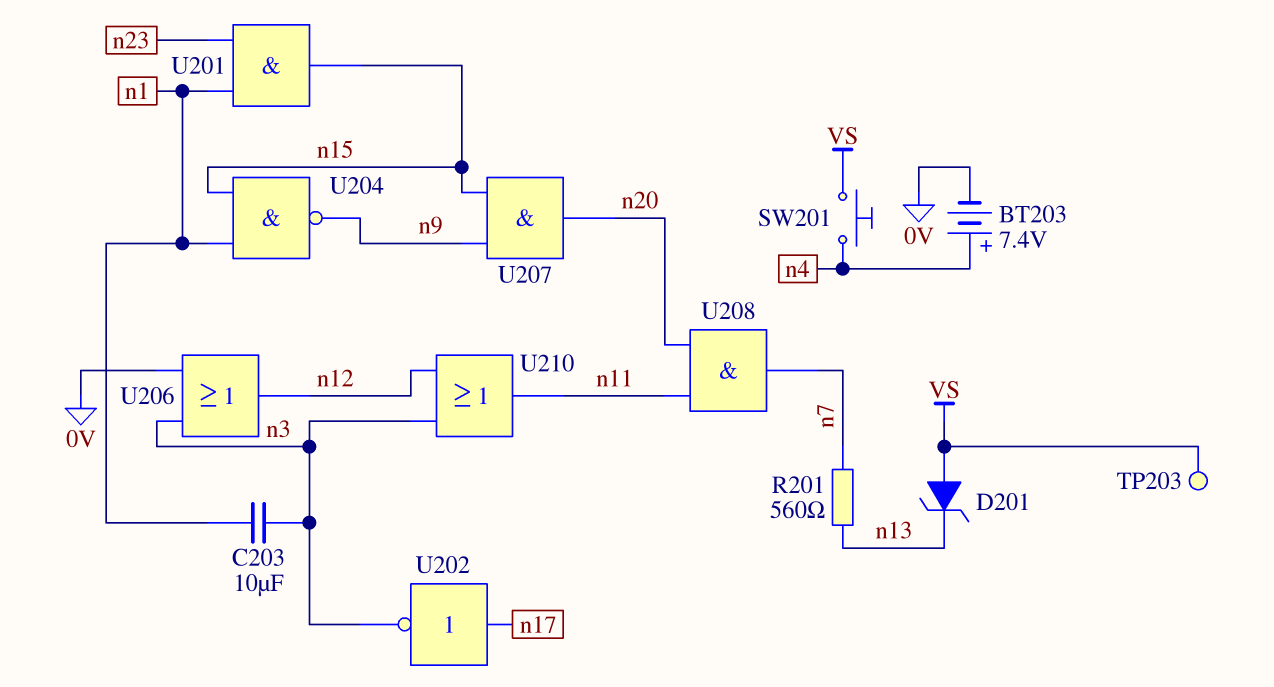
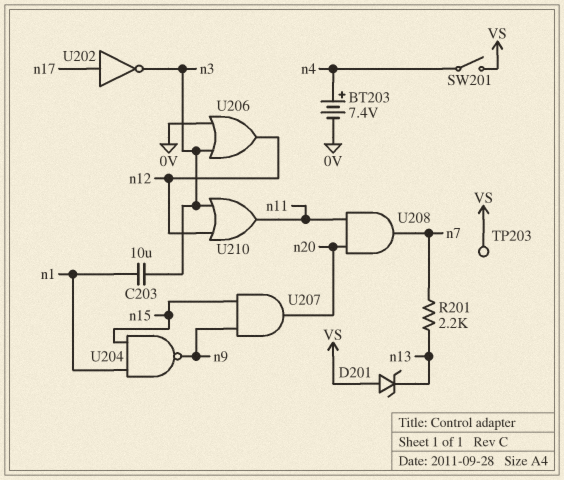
R201: 560 (n7, n13) -> 2.2k (n7, n13)
SW201: button (VS, n4) -> switch (VS, n4)
U201: AND (in n1, in n23, out n15) -> none

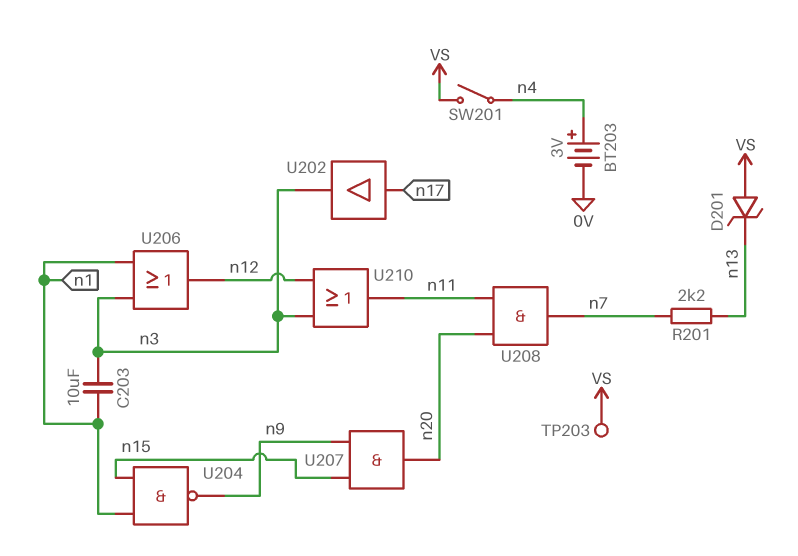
BT203: 7.4V (plus n4, minus 0V) -> 3V (plus n4, minus 0V)
U202: NOT (in n17, out n3) -> buffer (in n17, out n3)
U206: OR (in 0V, in n3, out n12) -> OR (in n1, in n3, out n12)

